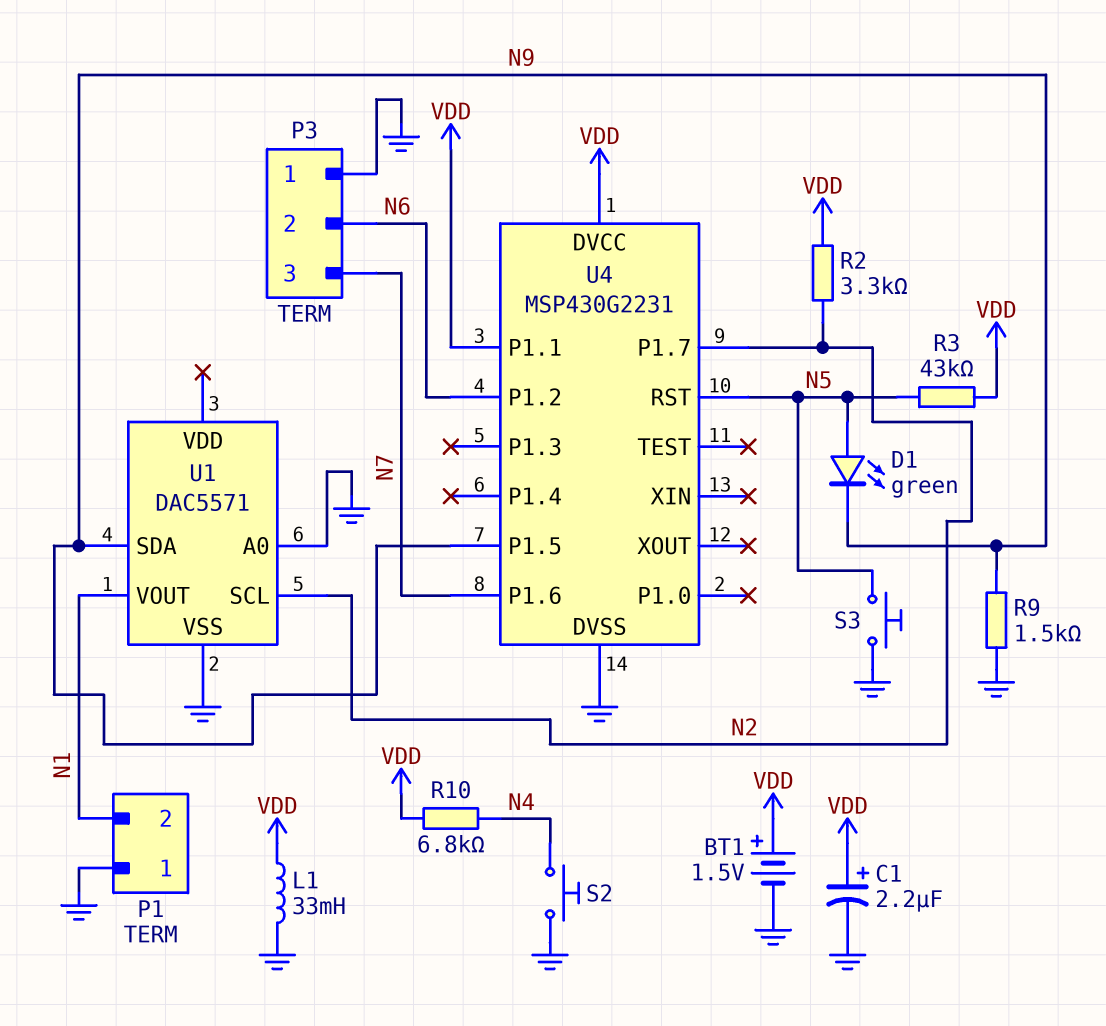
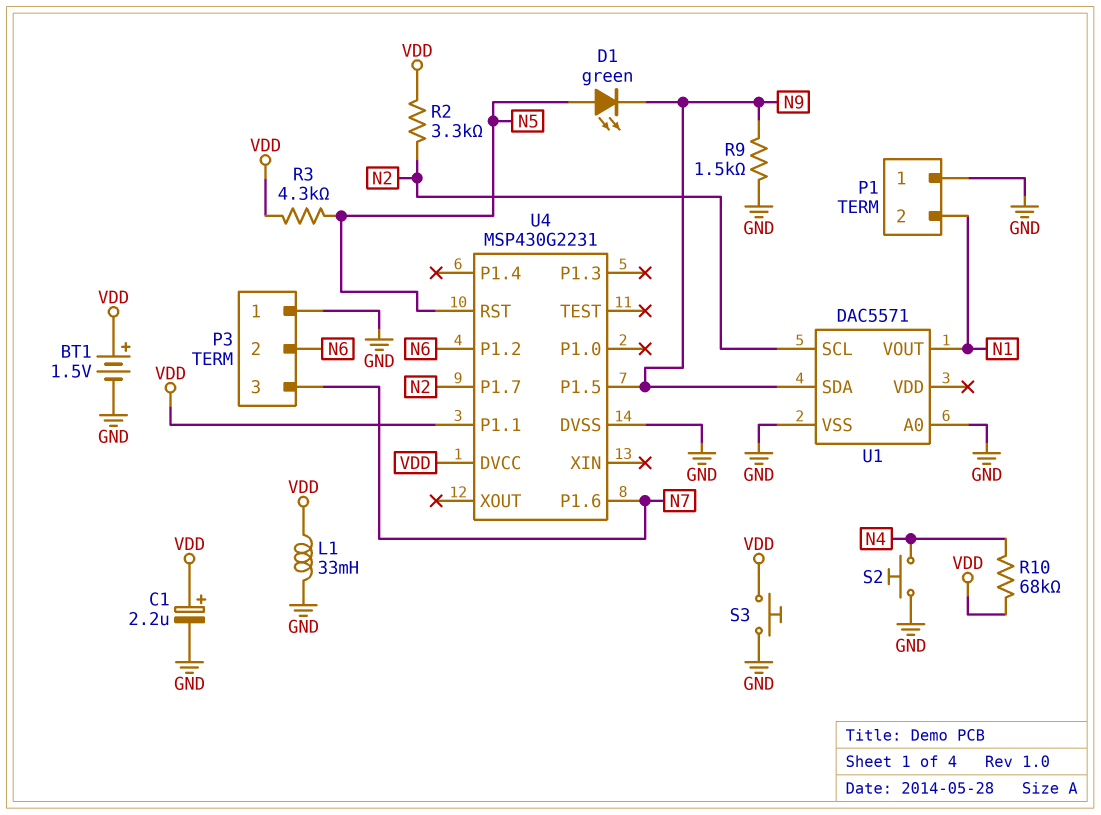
R3: 43k (N5, VDD) -> 4.3k (N5, VDD)
R10: 6.8k (N4, VDD) -> 68k (N4, VDD)
S3: button (GND, N5) -> button (GND, VDD)

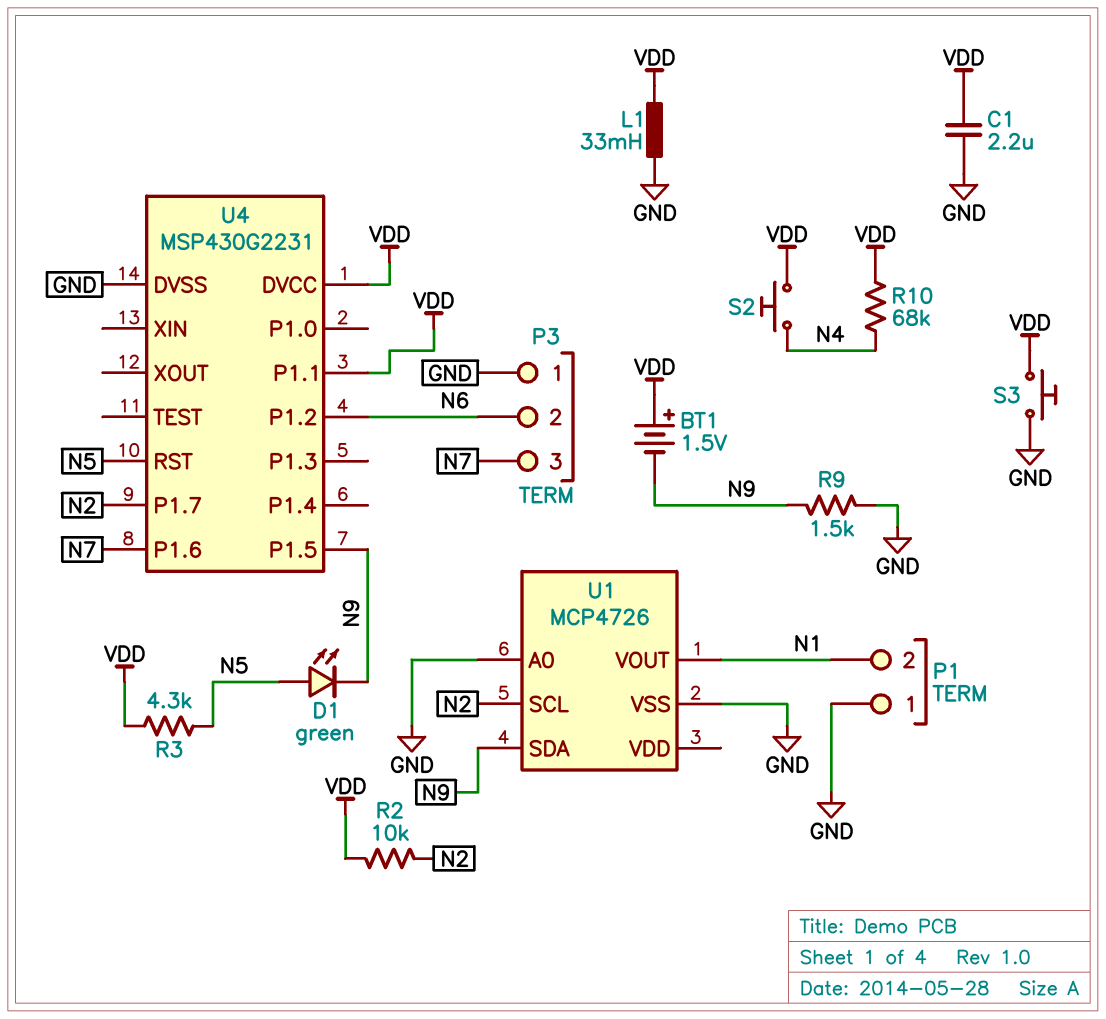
BT1: 1.5V (plus VDD, minus GND) -> 1.5V (plus VDD, minus N9)
C1: 2.2uF (plus VDD, minus GND) -> 2.2uF (GND, VDD)
R2: 3.3k (N2, VDD) -> 10k (N2, VDD)
S2: button (GND, N4) -> button (N4, VDD)
U1: DAC5571 -> MCP4726

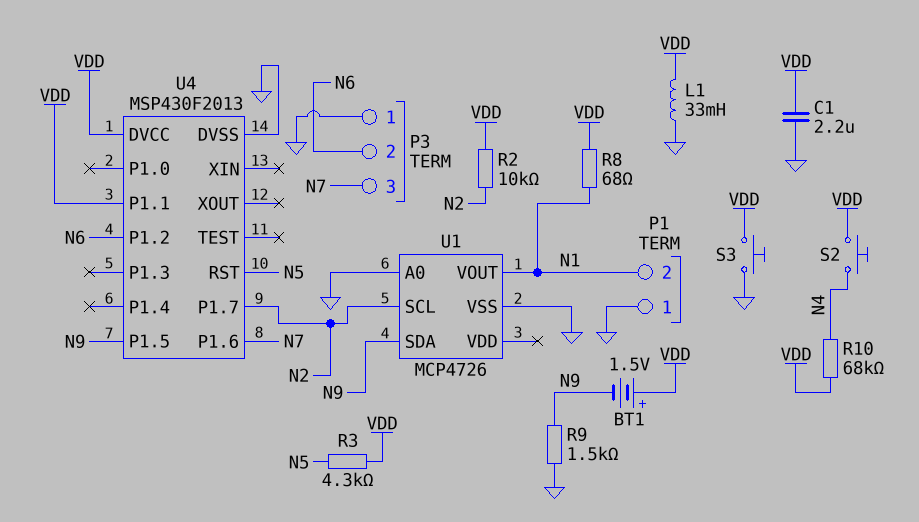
D1: LED green (A N5, K N9) -> none
R8: none -> 68 (N1, VDD)
U4: MSP430G2231 -> MSP430F2013

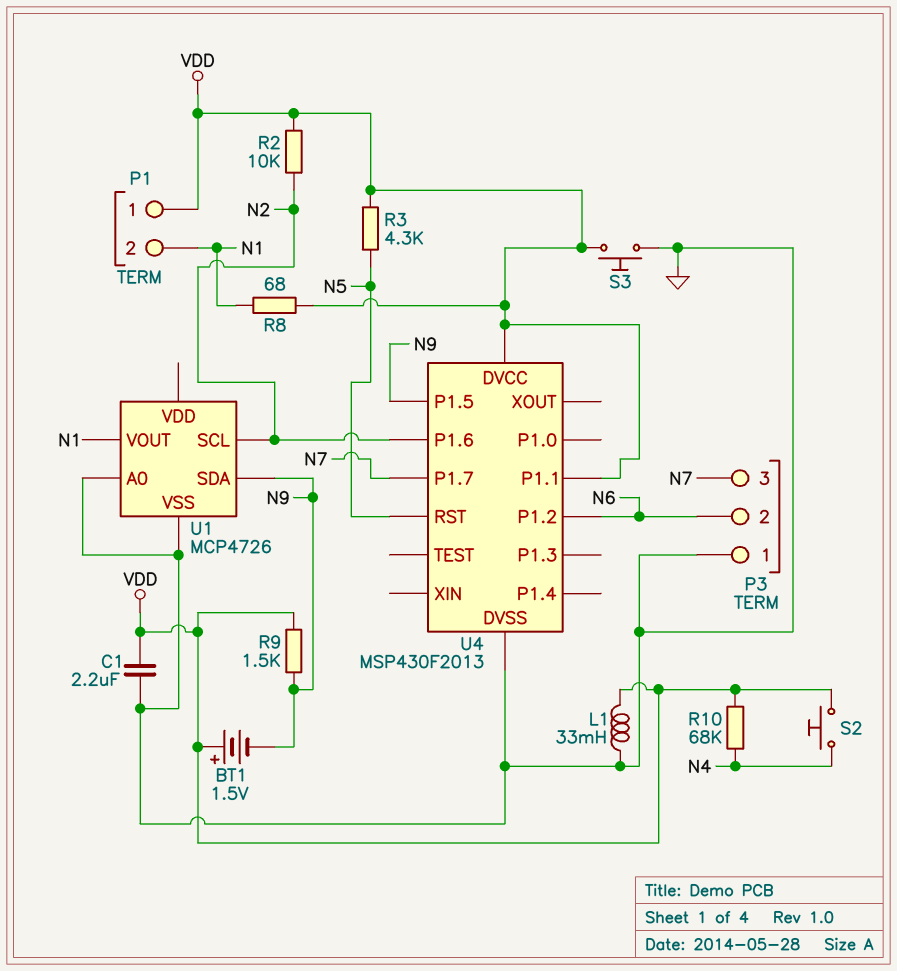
P1 pin 1: GND -> VDD
R9: 1.5k (GND, N9) -> 1.5k (N9, VDD)
U4 pin P1.6: N7 -> N2
U4 pin P1.7: N2 -> N7

